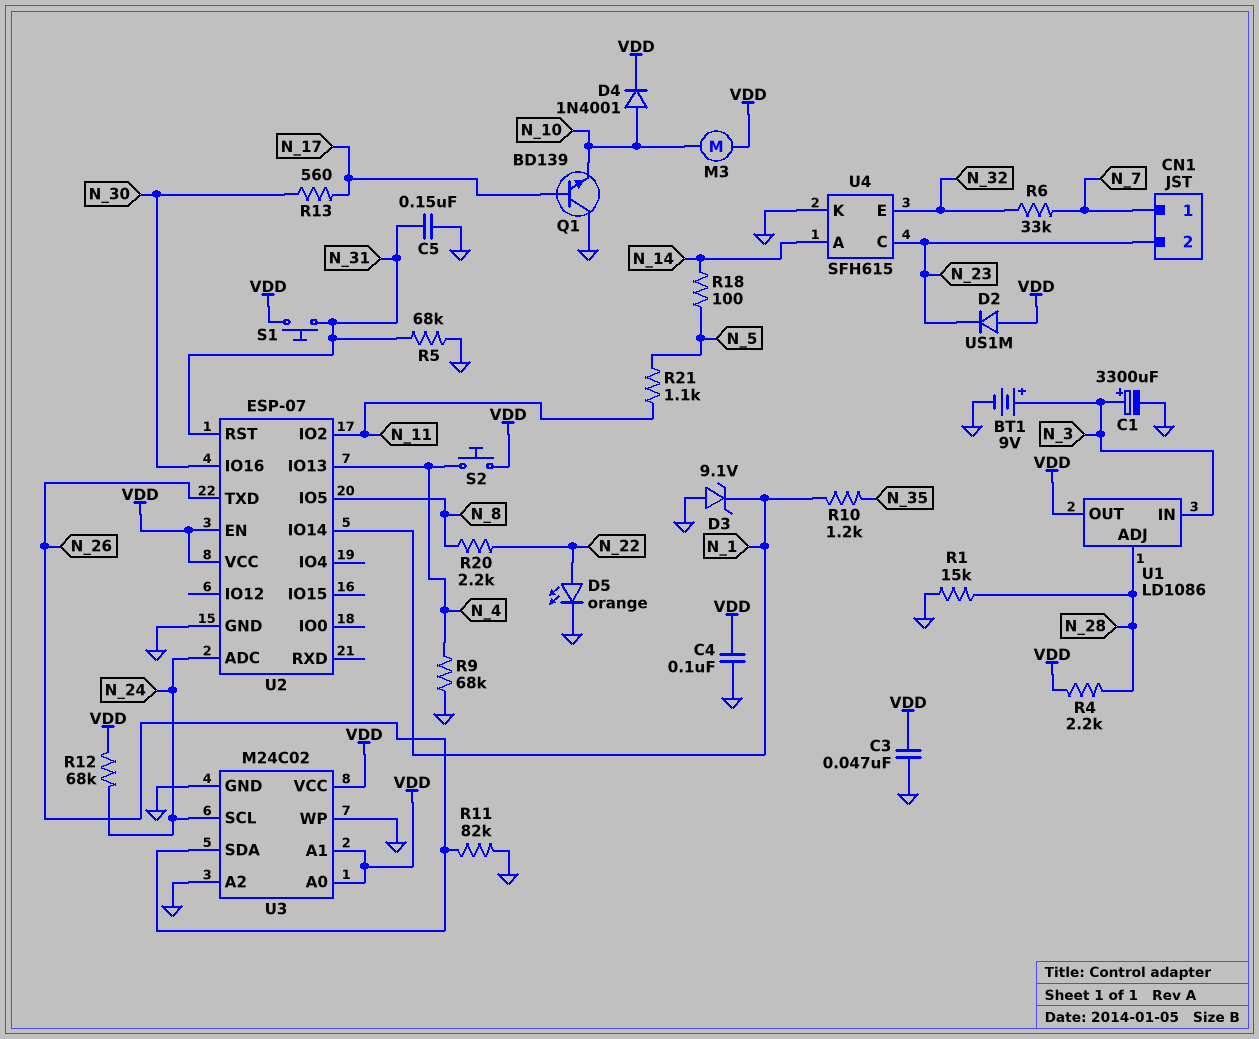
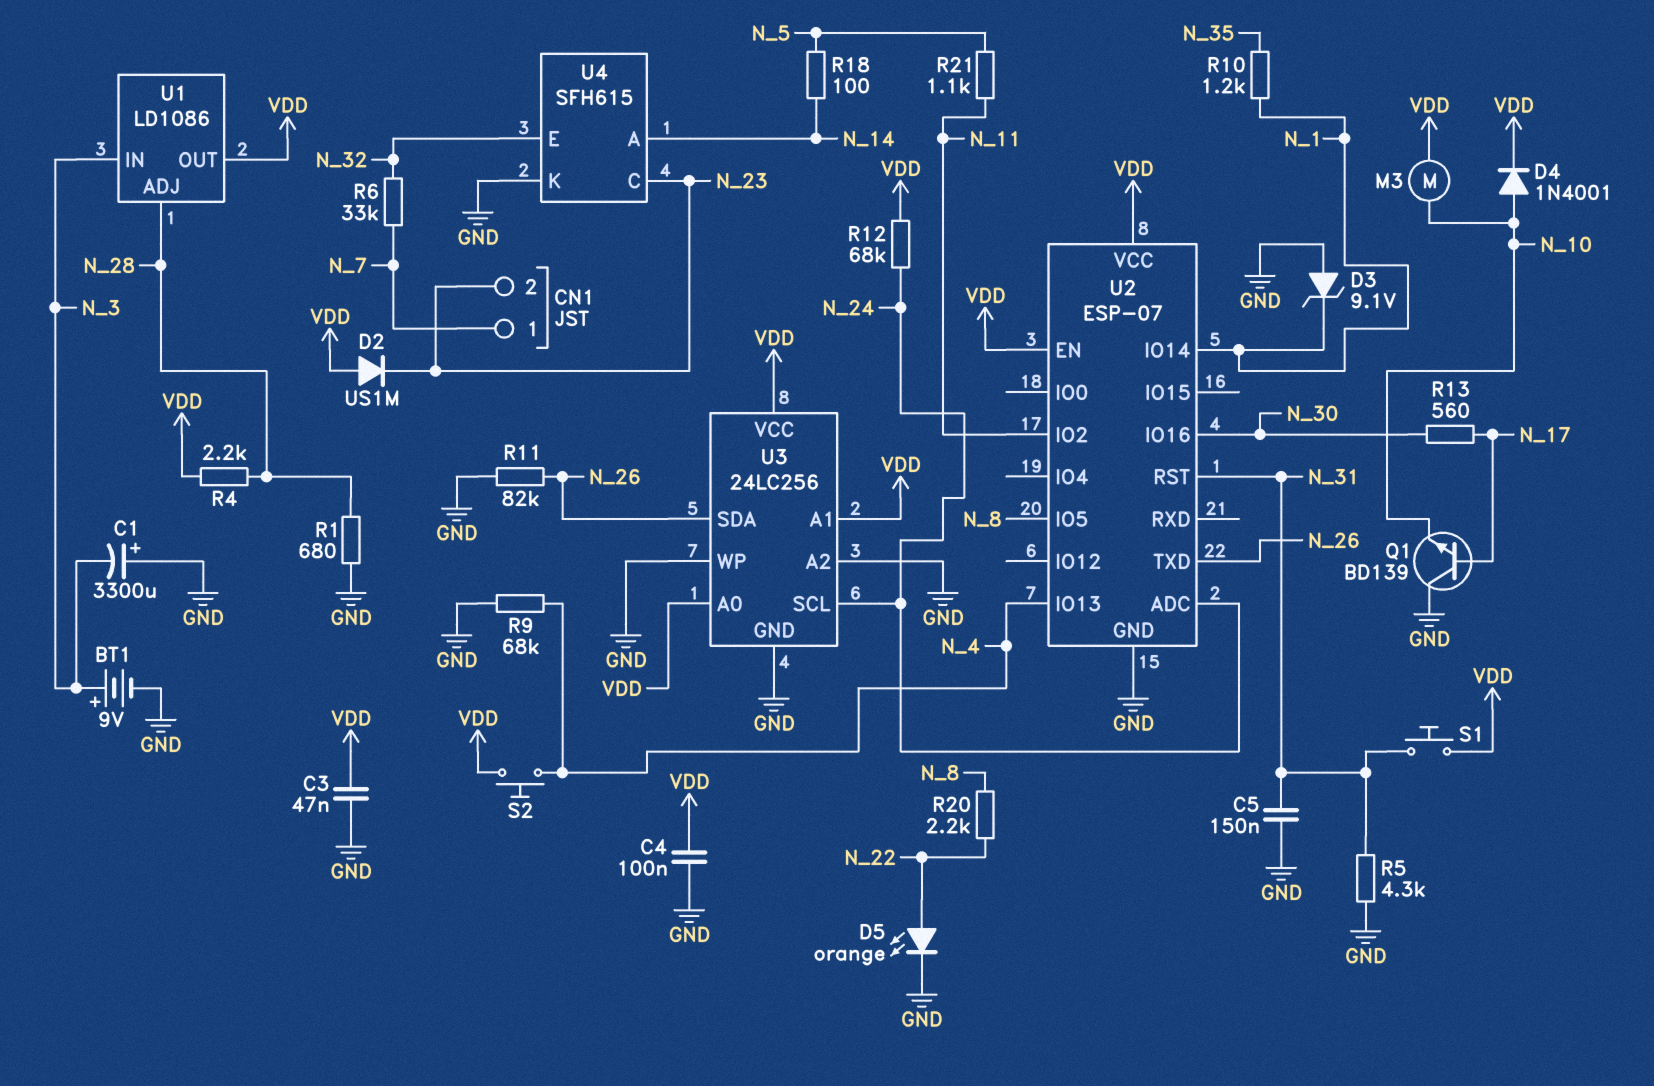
C1: 3300uF (plus N_3, minus GND) -> 3300uF (plus GND, minus N_3)
R1: 15k (GND, N_28) -> 680 (GND, N_28)
R5: 68k (GND, N_31) -> 4.3k (GND, N_31)
U3: M24C02 -> 24LC256

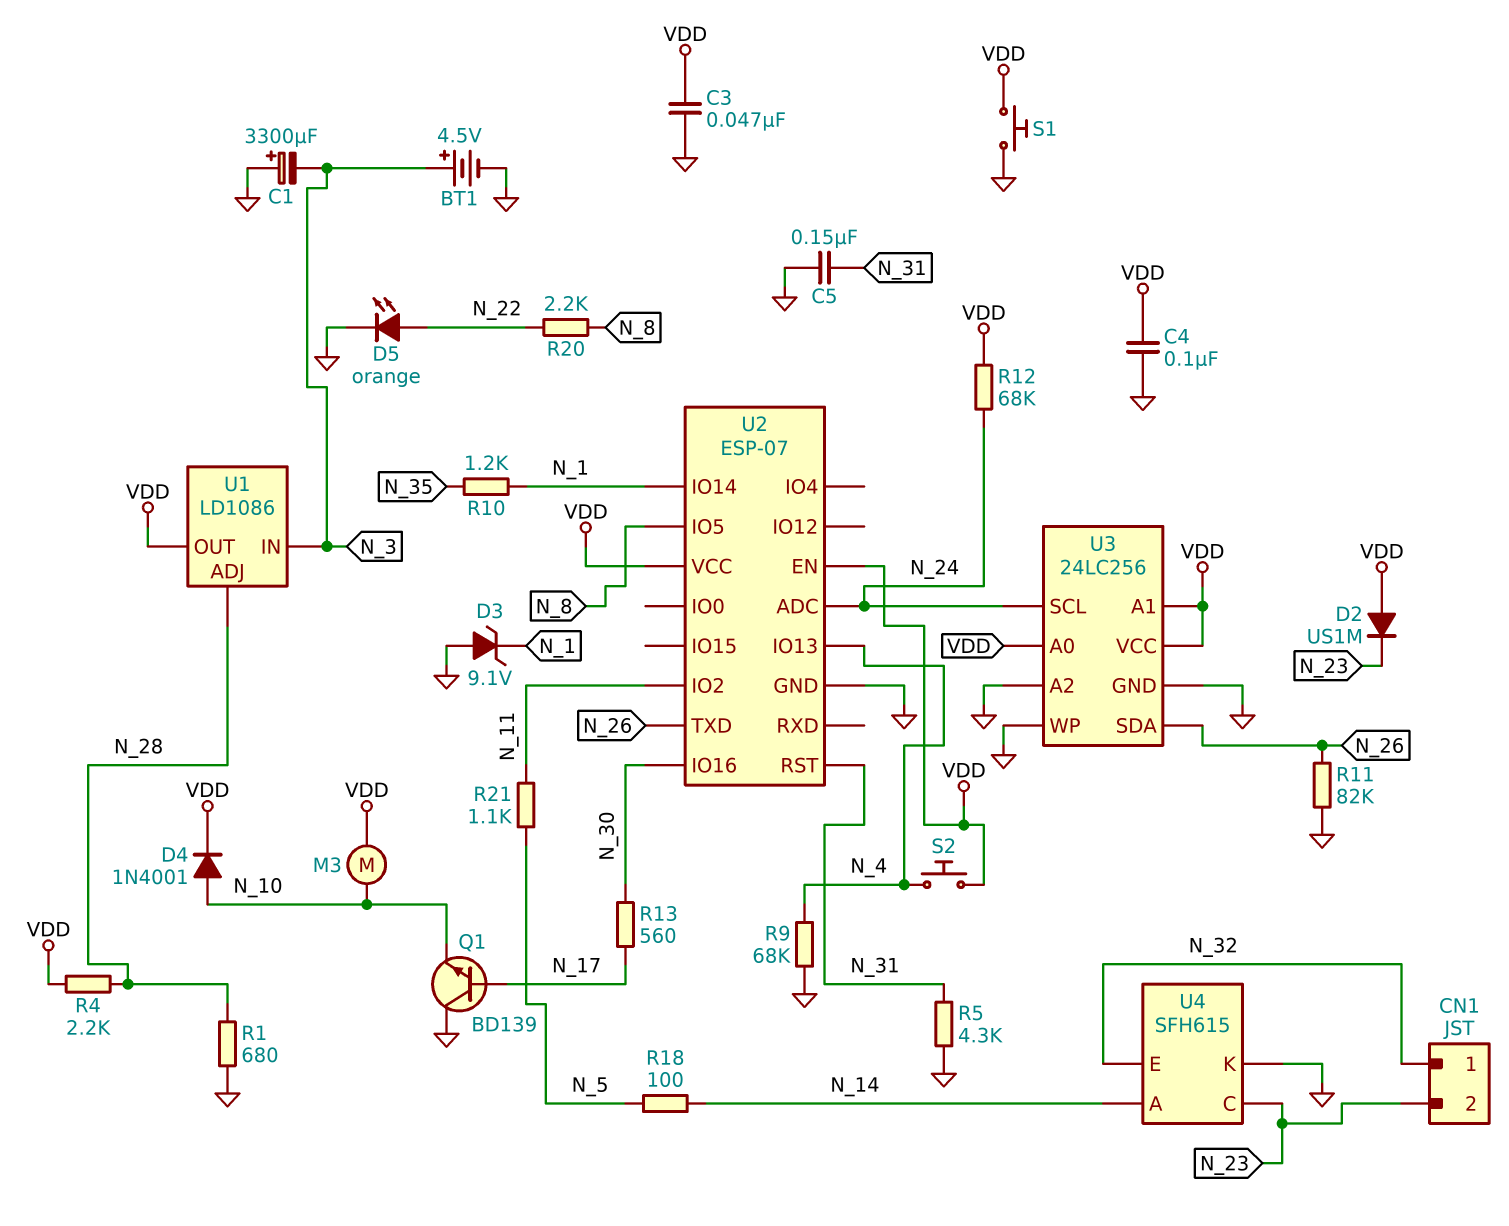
BT1: 9V (plus N_3, minus GND) -> 4.5V (plus N_3, minus GND)
CN1 pin 1: N_7 -> N_32
R6: 33k (N_7, N_32) -> none
S1: button (N_31, VDD) -> button (GND, VDD)

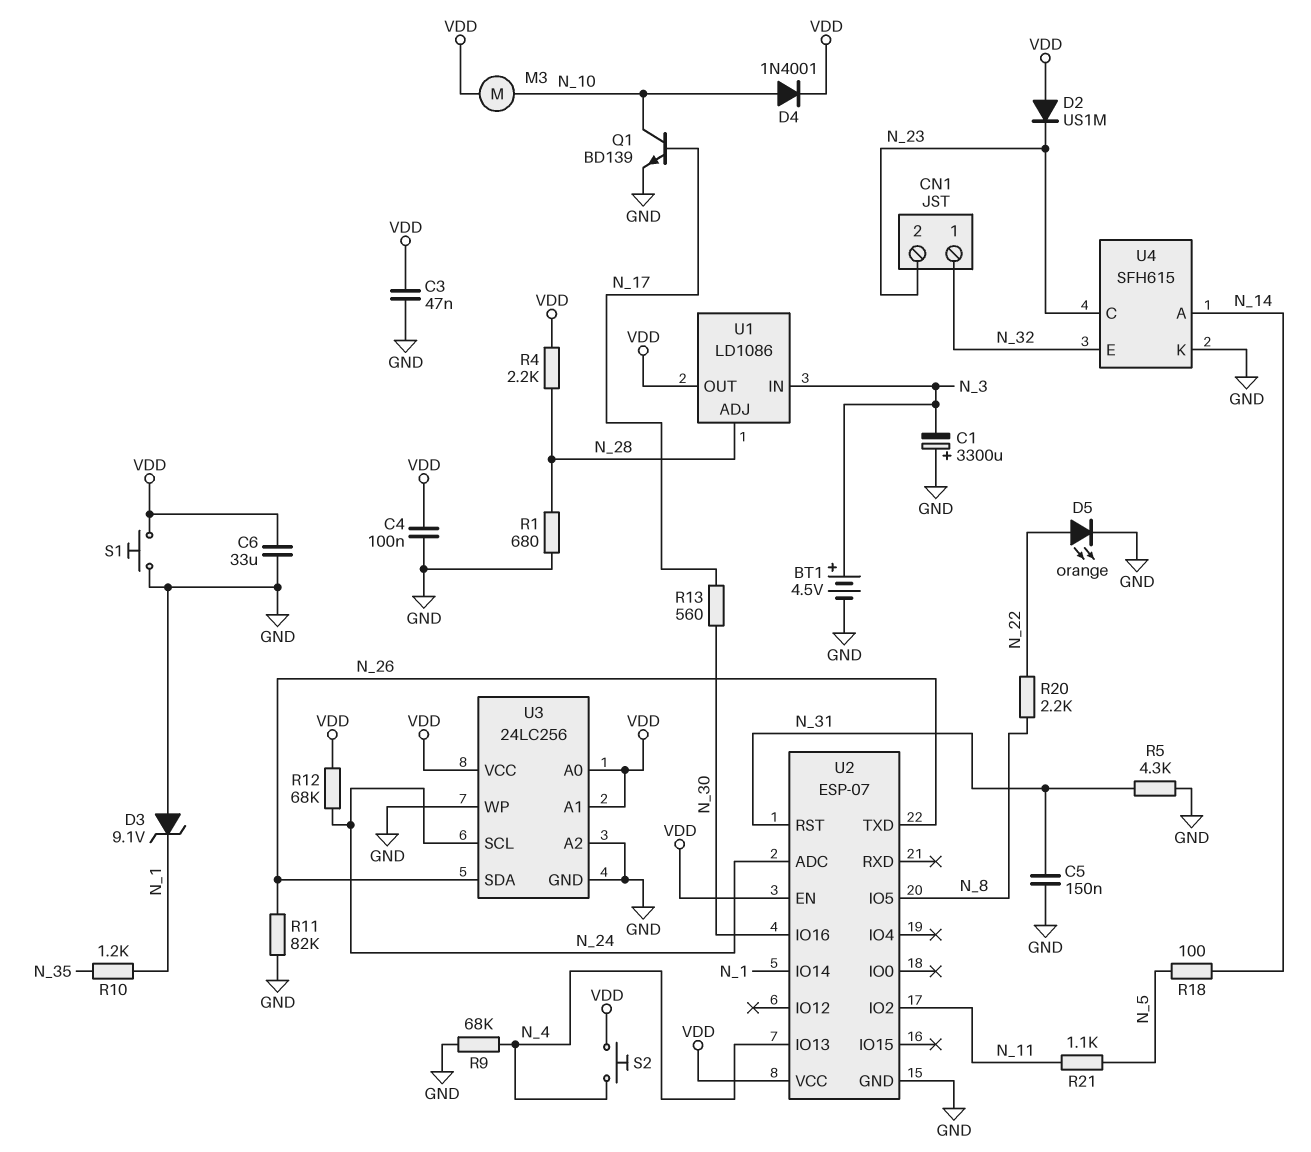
C6: none -> 33uF (GND, VDD)
Q1: NPN BD139 (B N_17, C GND, E N_10) -> NPN BD139 (B N_17, C N_10, E GND)

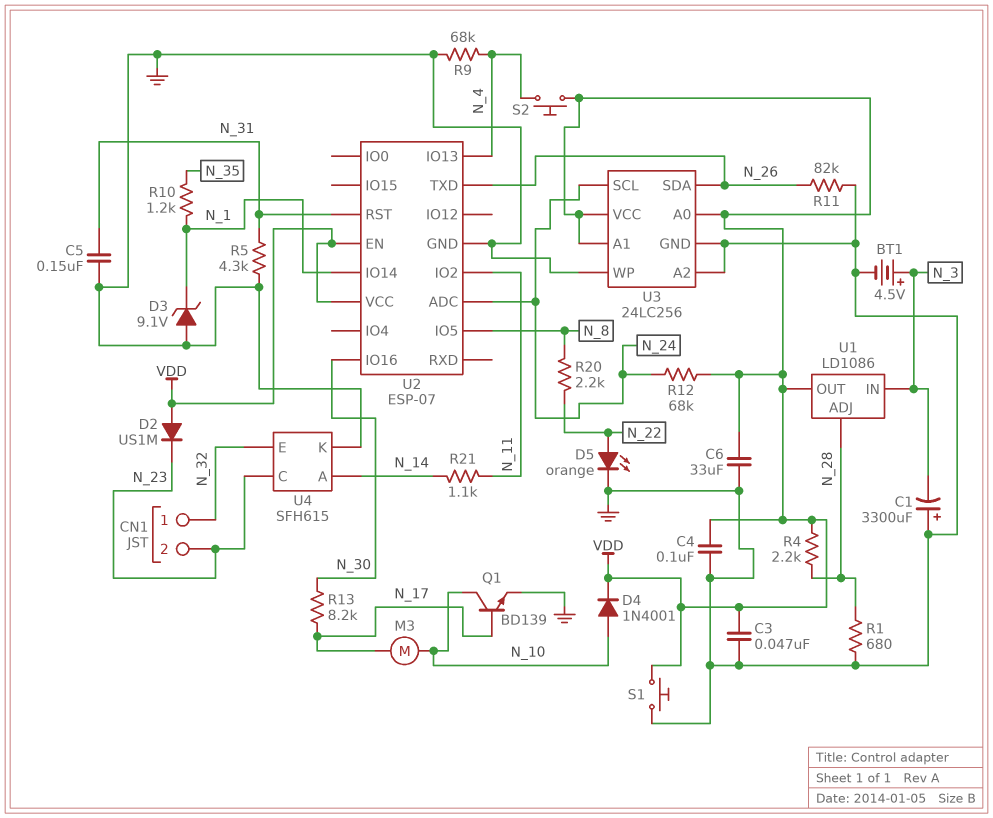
M3: motor (N_10, VDD) -> motor (N_10, N_17)
R13: 560 (N_17, N_30) -> 8.2k (N_17, N_30)
R18: 100 (N_5, N_14) -> none
R21: 1.1k (N_5, N_11) -> 1.1k (N_11, N_14)

